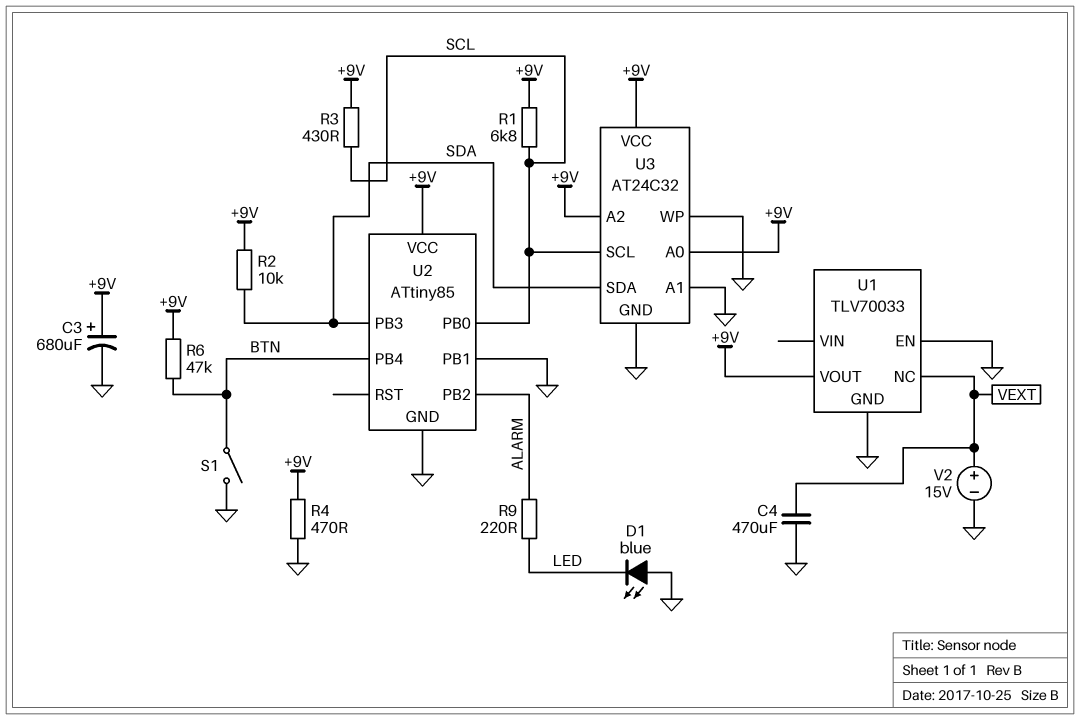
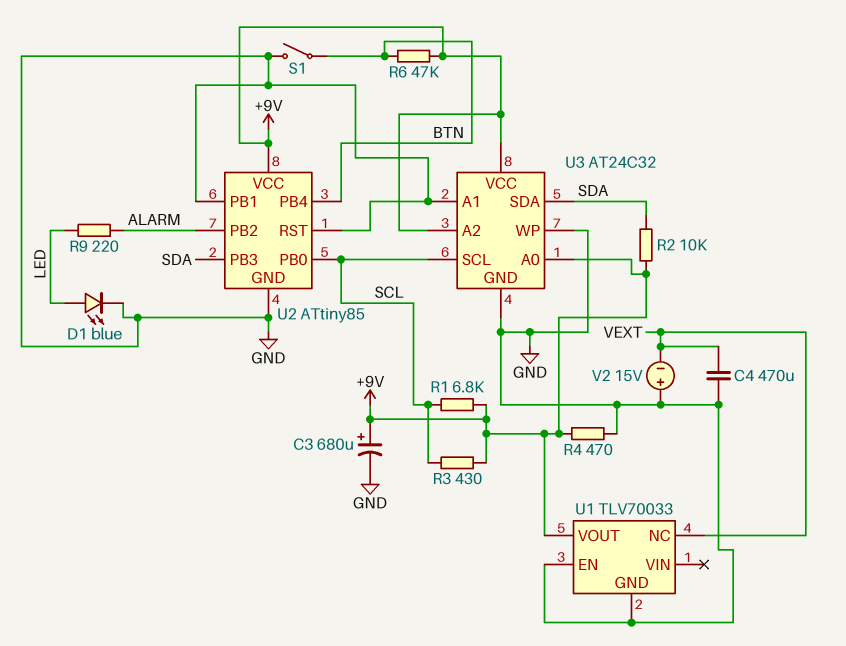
D1: LED blue (A GND, K LED) -> LED blue (A LED, K GND)
U2 pin RST: none -> GND
V2: 15V (plus VEXT, minus GND) -> 15V (plus GND, minus VEXT)

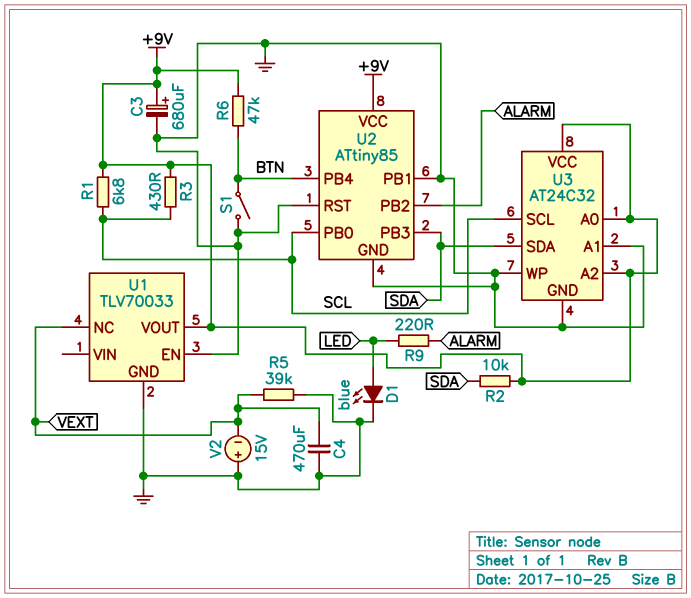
R4: 470 (+9V, GND) -> none
R5: none -> 39k (GND, VEXT)

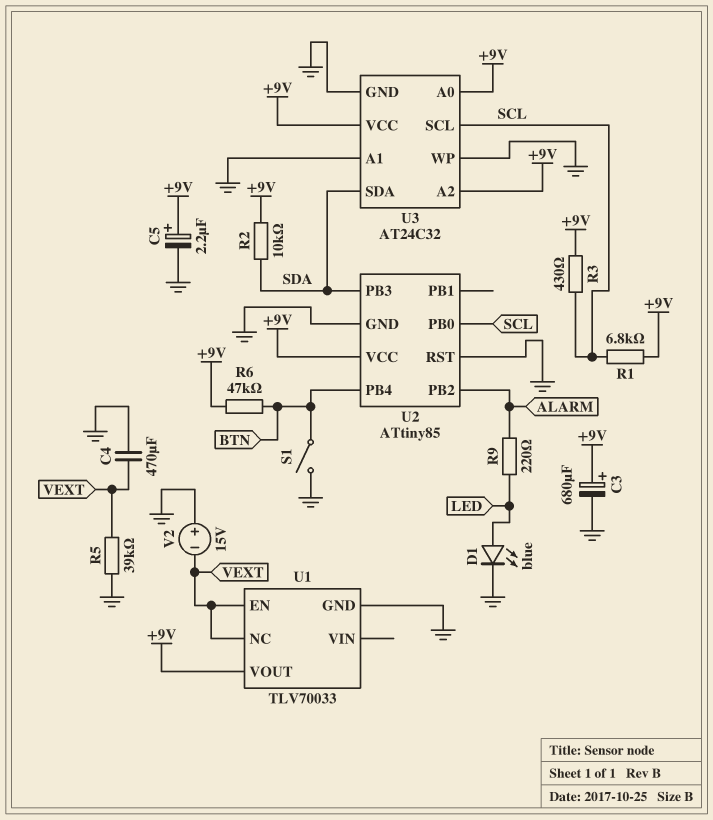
C5: none -> 2.2uF (plus +9V, minus GND)
U1 pin EN: GND -> VEXT
U2 pin PB1: GND -> none

